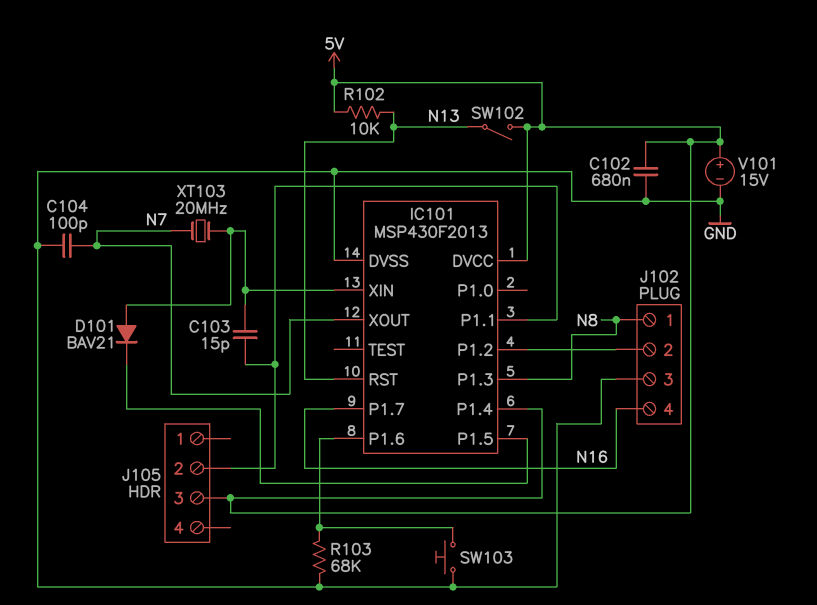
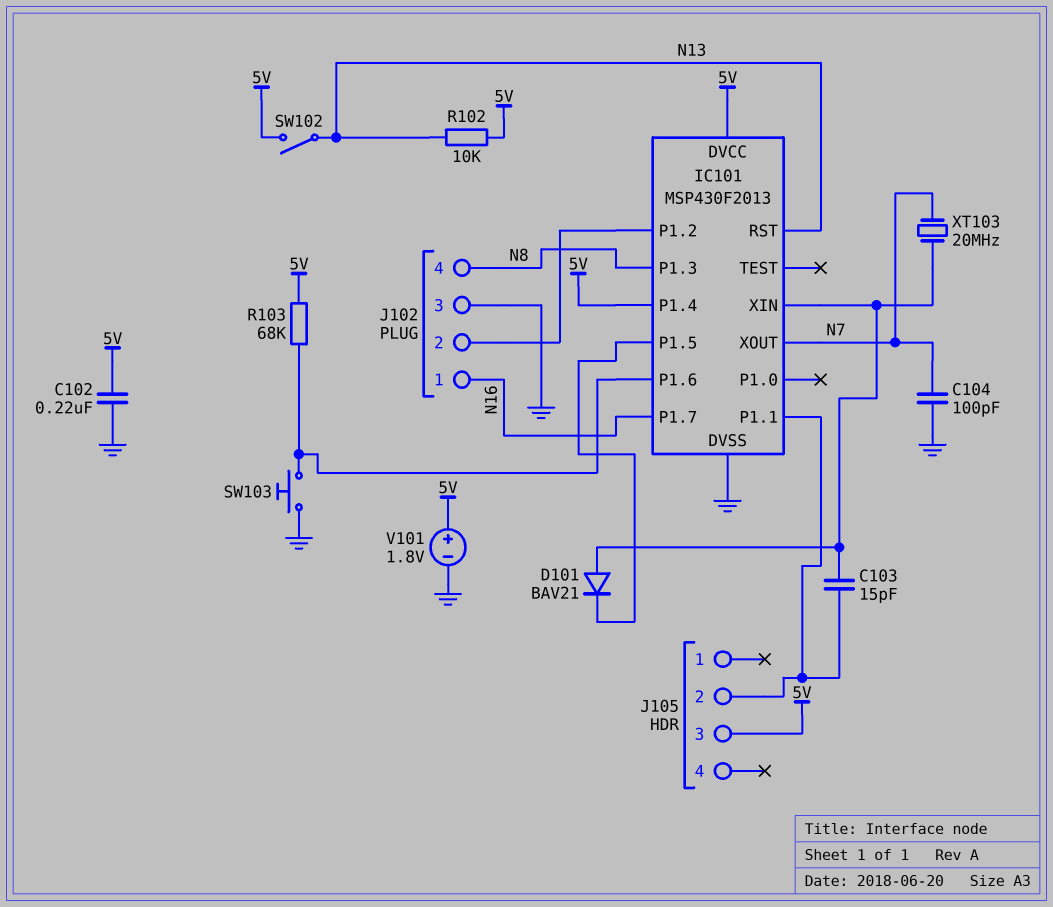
C102: 680nF (5V, GND) -> 220nF (5V, GND)
J102 pin 1: N8 -> N16
J102 pin 4: N16 -> N8
R103: 68k (GND, IC101/P1.6) -> 68k (5V, IC101/P1.6)
V101: 15V (plus 5V, minus GND) -> 1.8V (plus 5V, minus GND)

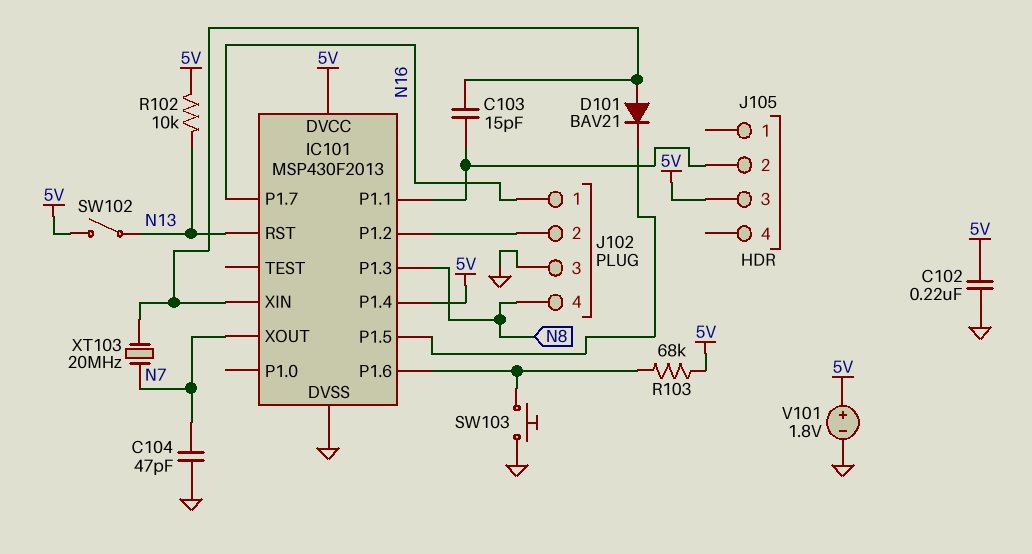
C104: 100pF (GND, N7) -> 47pF (GND, N7)

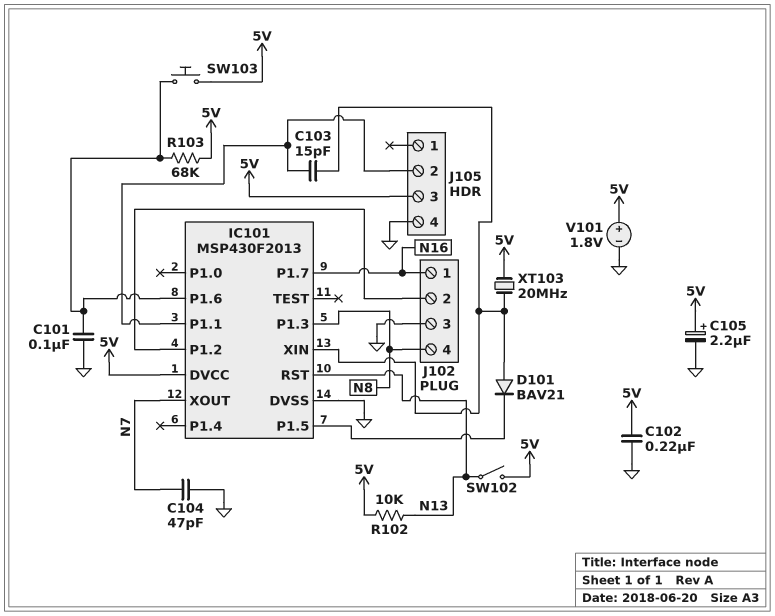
C101: none -> 100nF (GND, IC101/P1.6)
C105: none -> 2.2uF (plus 5V, minus GND)
IC101 pin P1.4: 5V -> none
J105 pin 4: none -> GND
SW103: button (GND, IC101/P1.6) -> button (5V, IC101/P1.6)
XT103: 20MHz (IC101/XIN, N7) -> 20MHz (5V, IC101/XIN)

